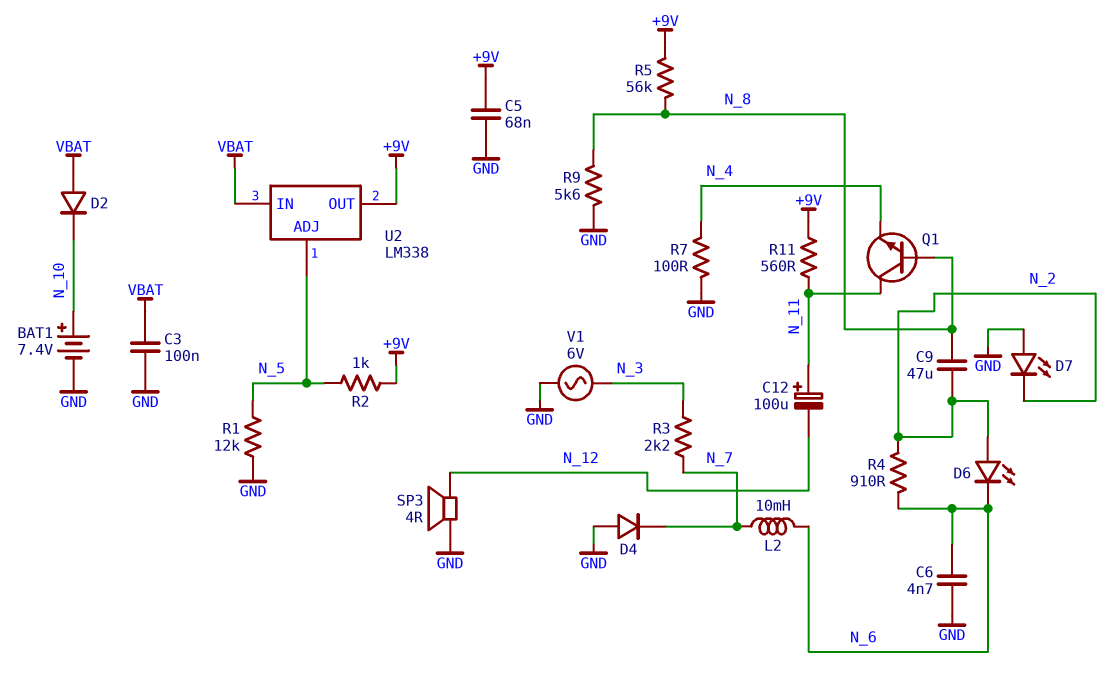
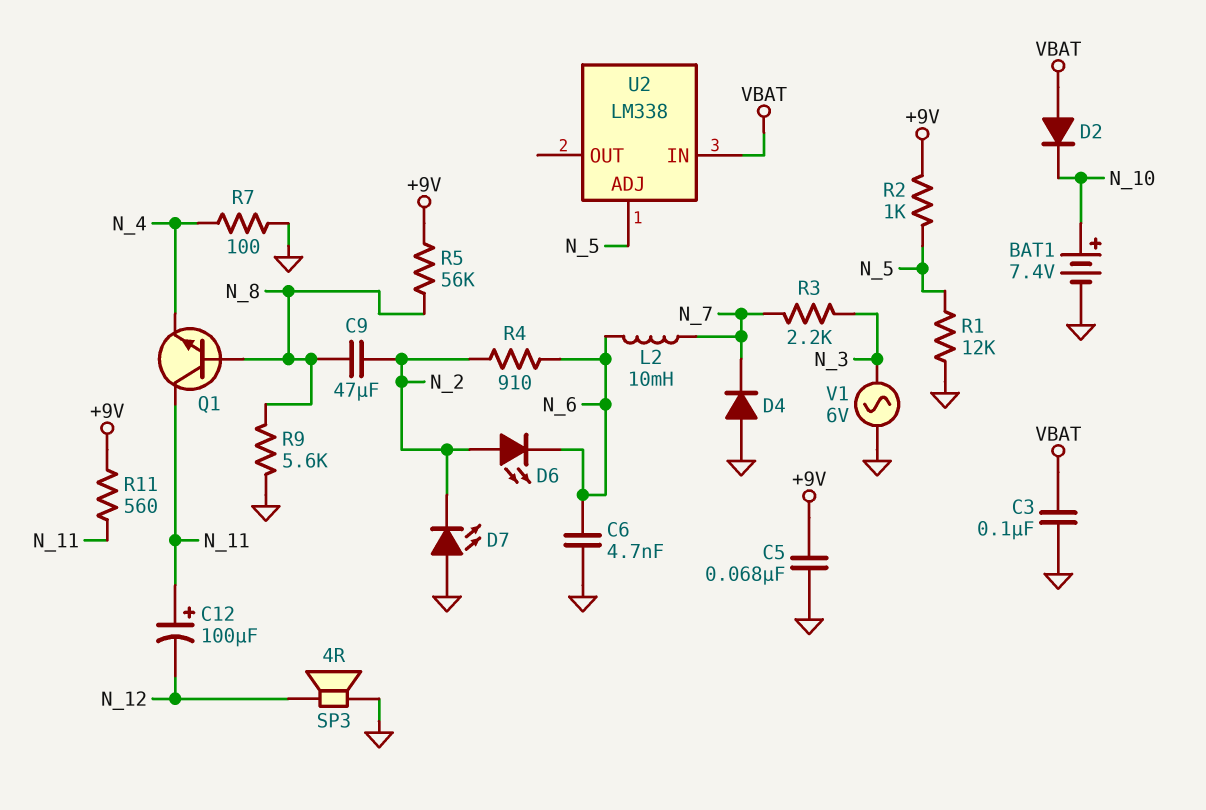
U2 pin OUT: +9V -> none

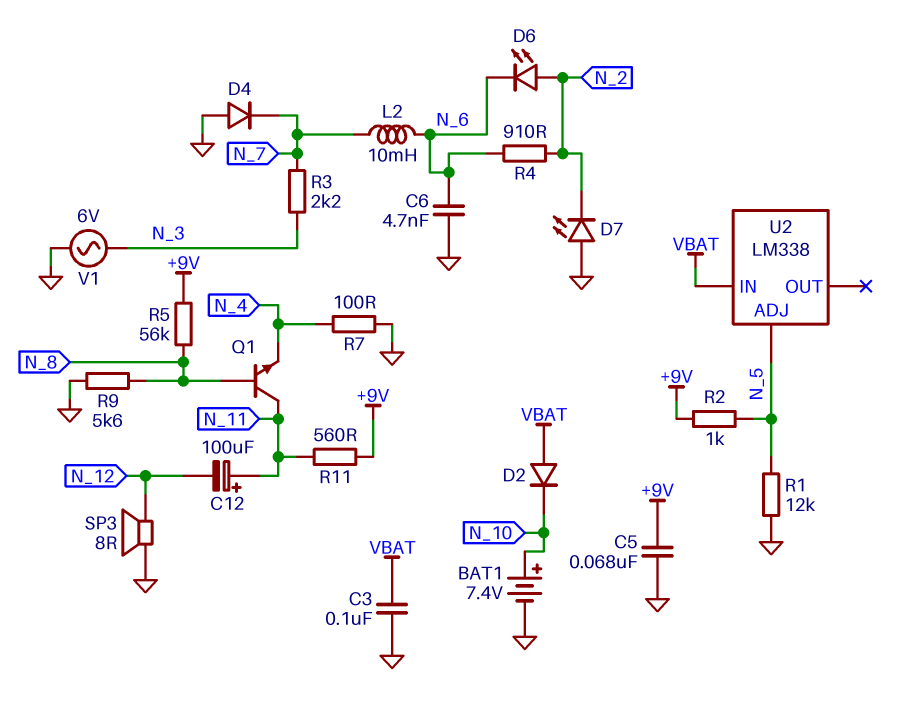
C9: 47uF (N_2, N_8) -> none
SP3: speaker 4R (GND, N_12) -> speaker 8R (GND, N_12)

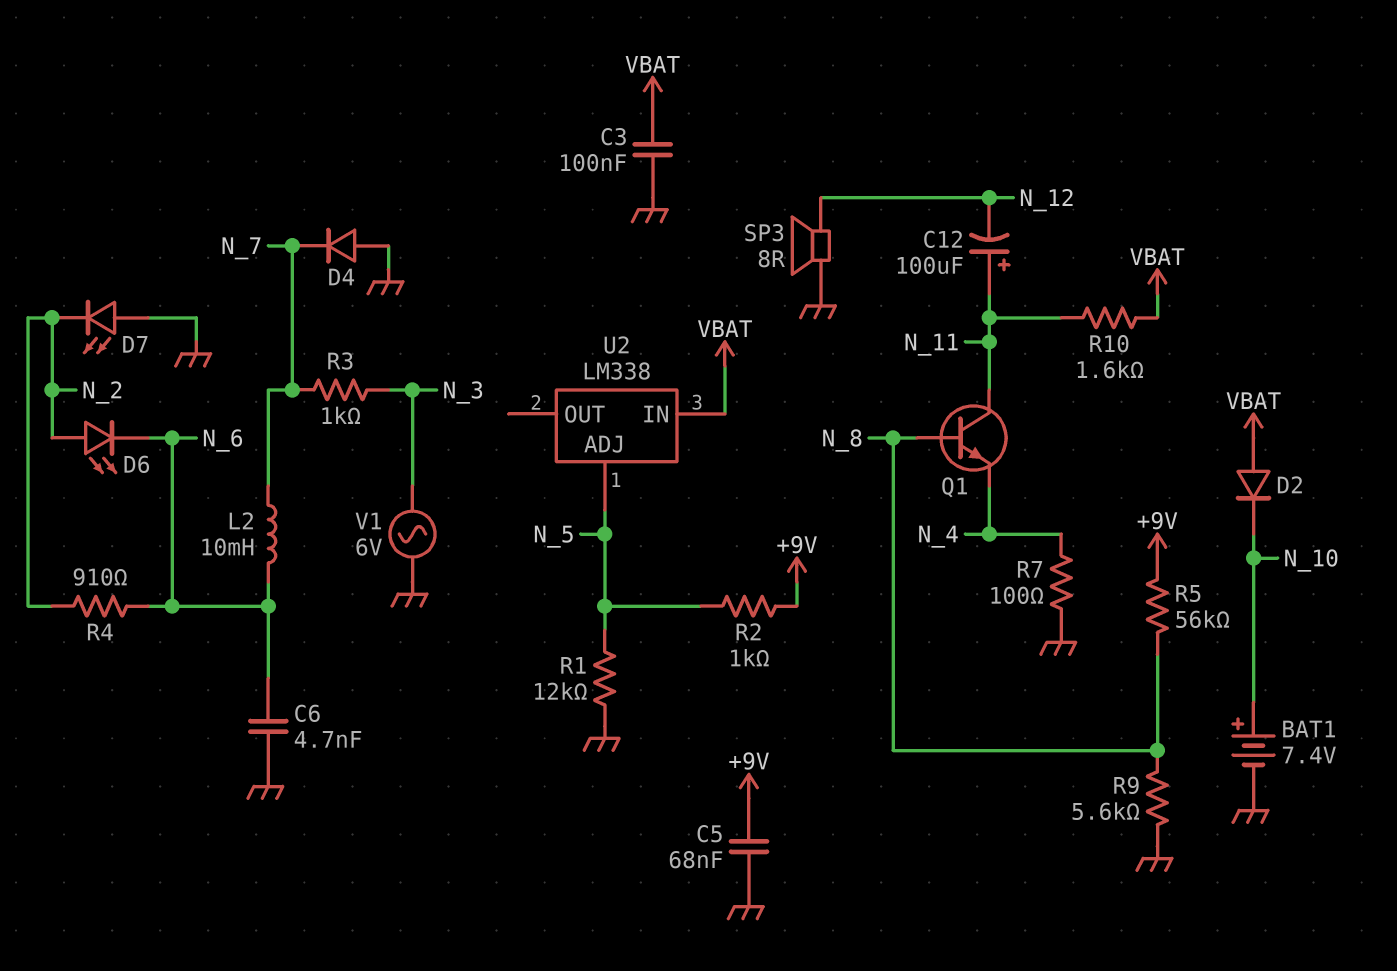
R3: 2.2k (N_3, N_7) -> 1k (N_3, N_7)
R10: none -> 1.6k (N_11, VBAT)
R11: 560 (+9V, N_11) -> none

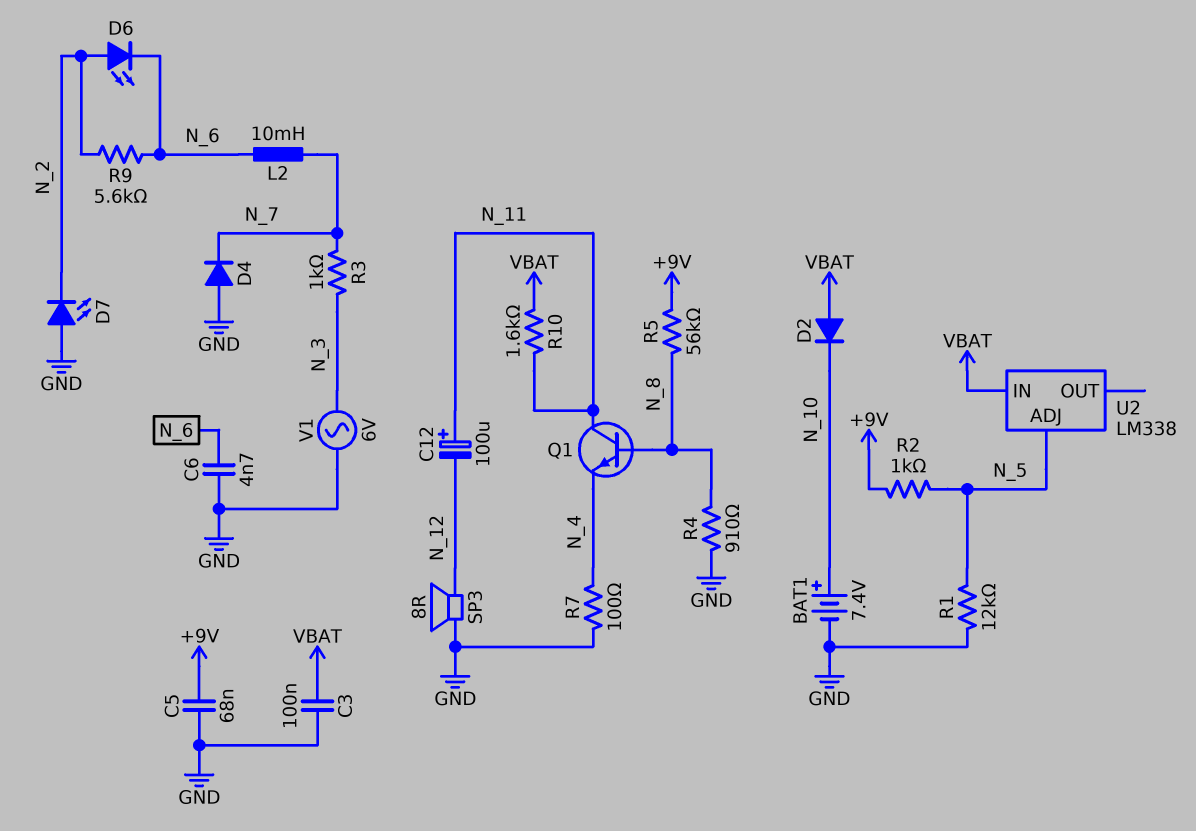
R4: 910 (N_2, N_6) -> 910 (GND, N_8)
R9: 5.6k (GND, N_8) -> 5.6k (N_2, N_6)

